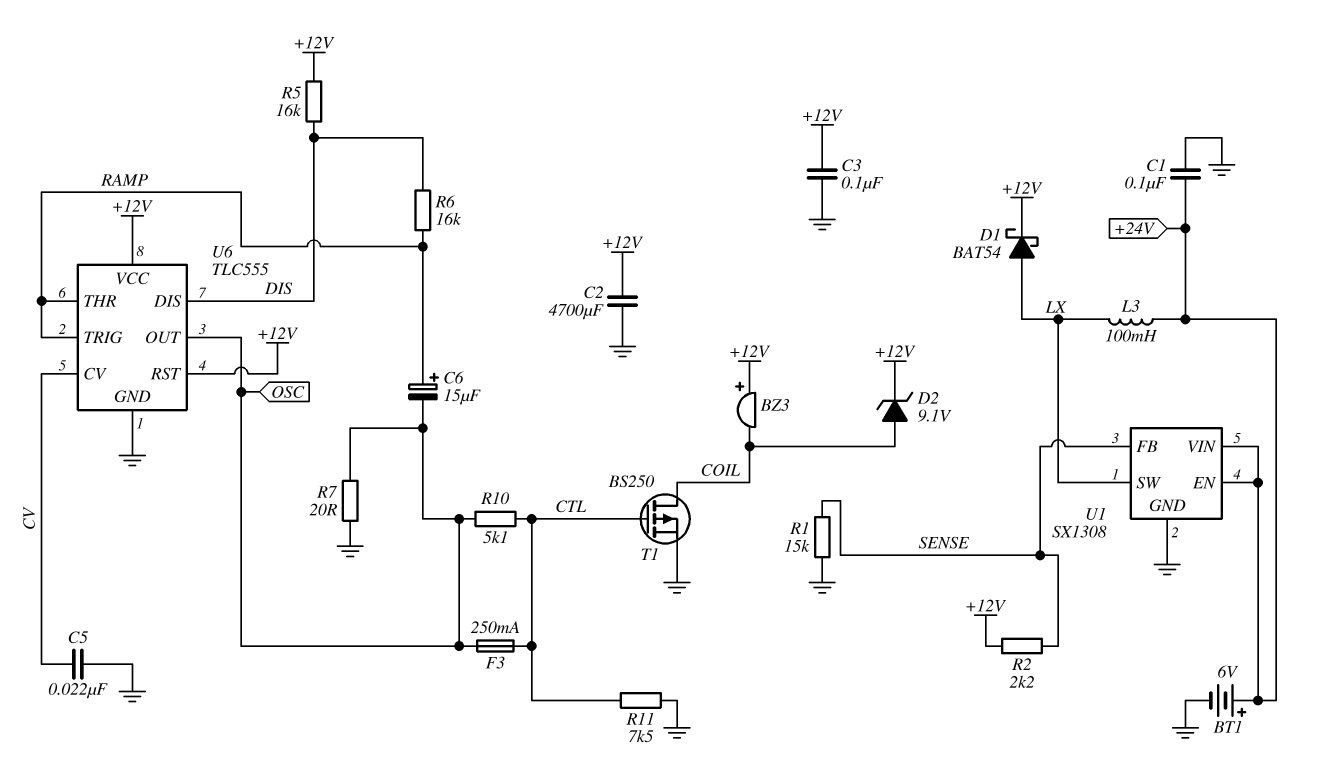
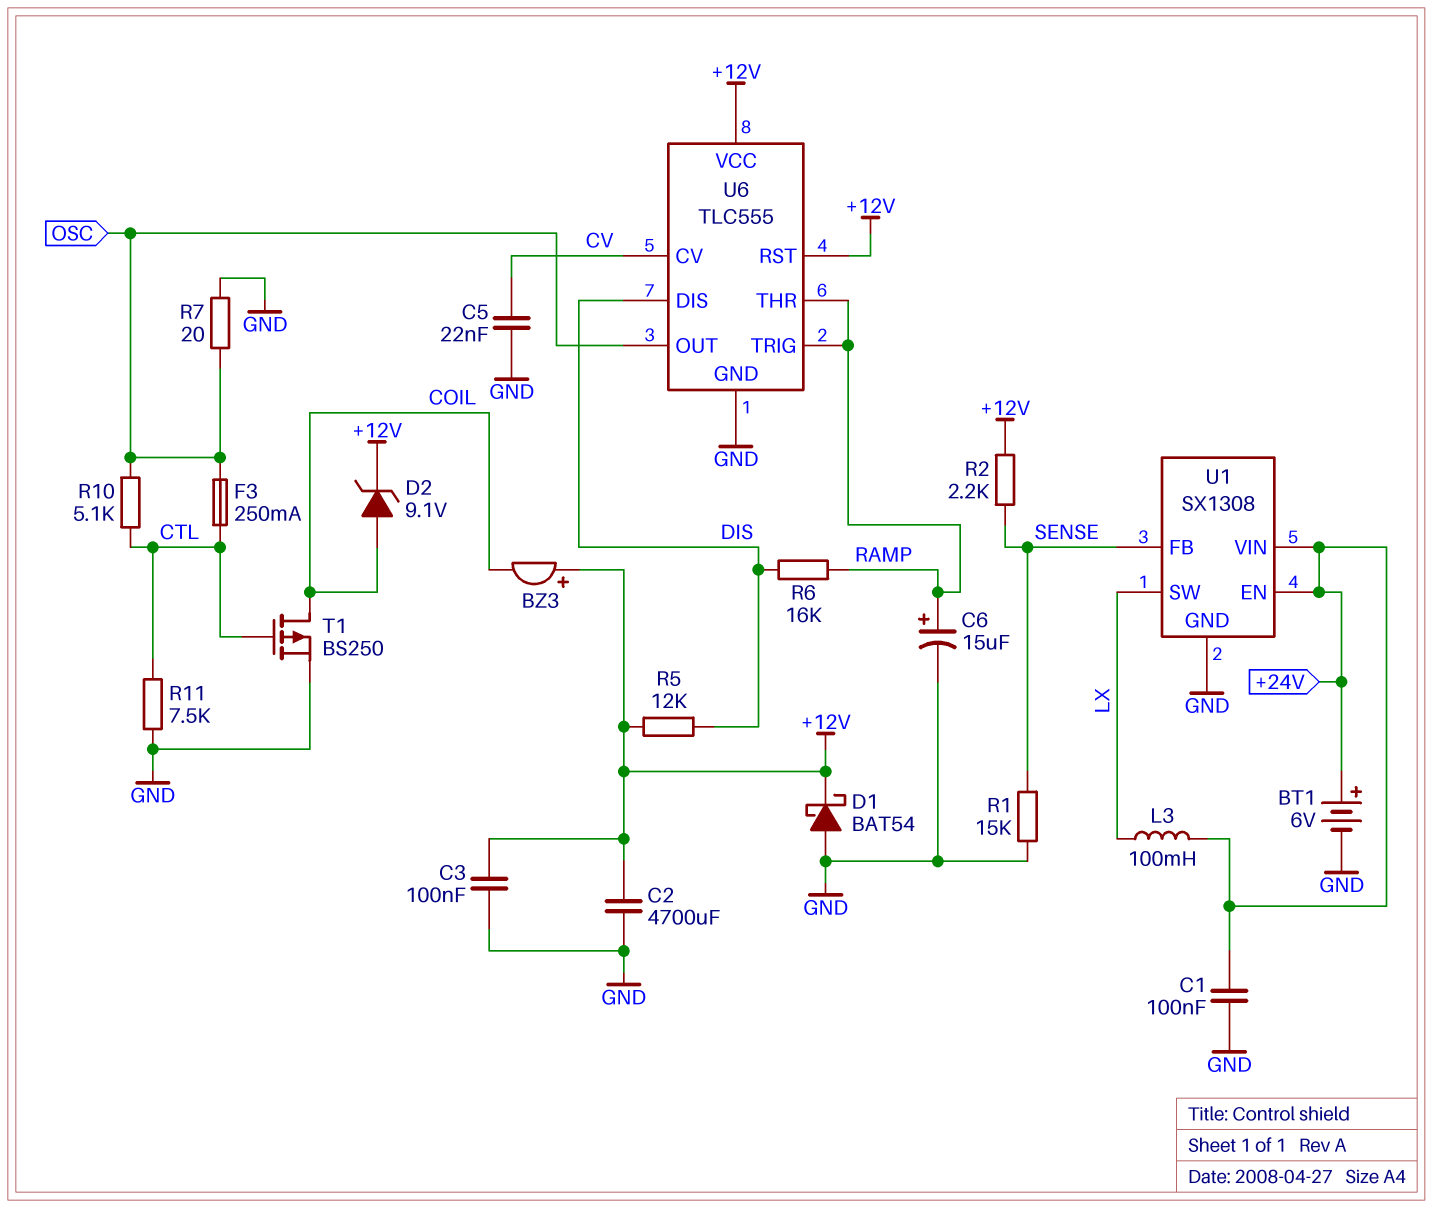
C6: 15uF (plus RAMP, minus OSC) -> 15uF (plus RAMP, minus GND)
D1: schottky BAT54 (A LX, K +12V) -> schottky BAT54 (A GND, K +12V)
R5: 16k (+12V, DIS) -> 12k (+12V, DIS)

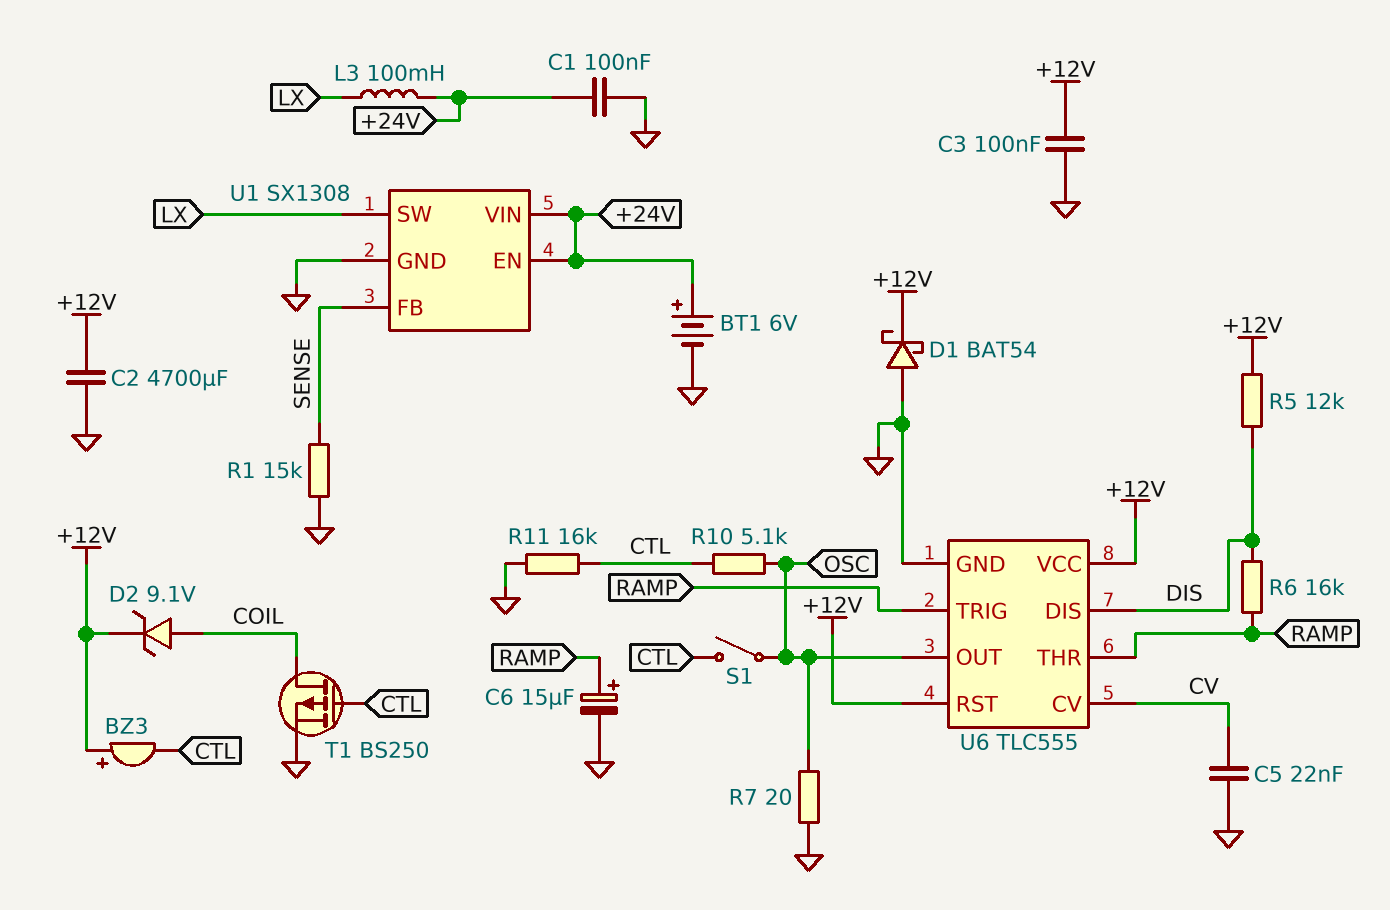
BZ3: buzzer (plus +12V, minus COIL) -> buzzer (plus +12V, minus CTL)
F3: 250mA (CTL, OSC) -> none
R2: 2.2k (+12V, SENSE) -> none
R11: 7.5k (CTL, GND) -> 16k (CTL, GND)
S1: none -> switch (CTL, OSC)

